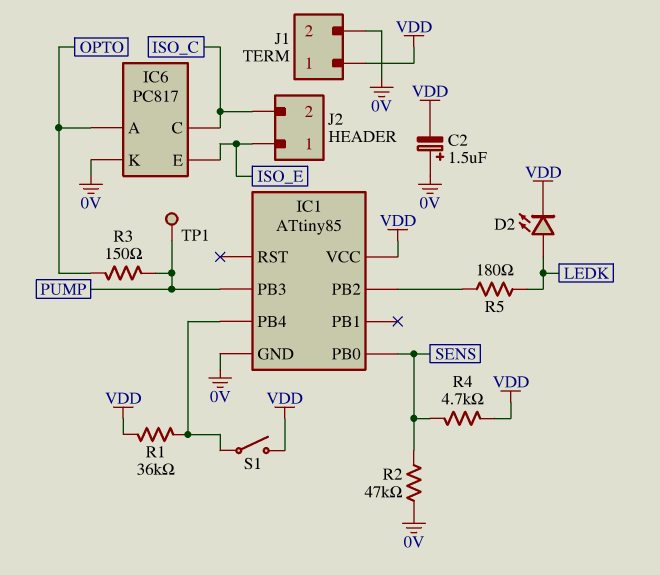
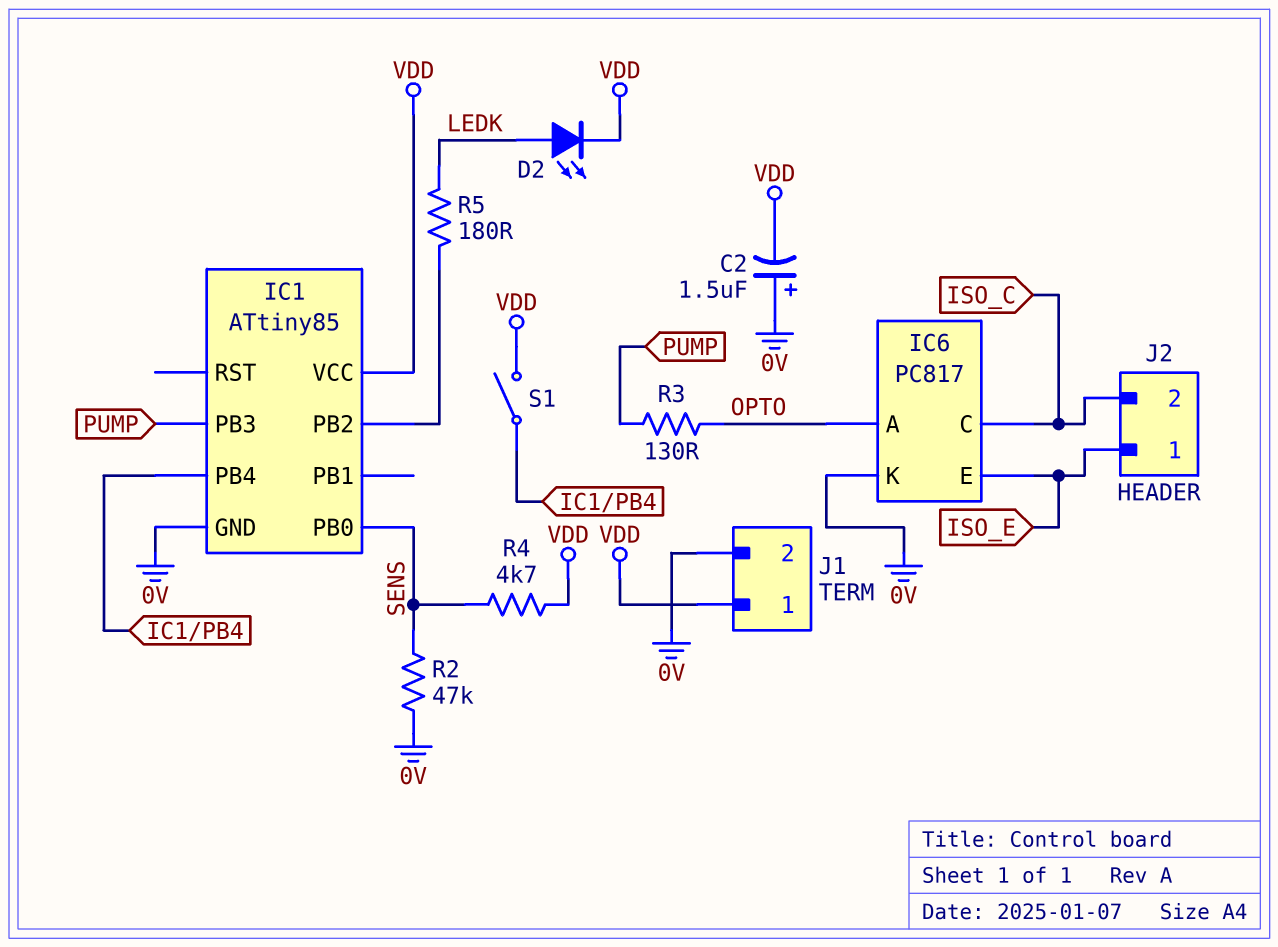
R1: 36k (IC1/PB4, VDD) -> none
R3: 150 (OPTO, PUMP) -> 130 (OPTO, PUMP)
TP1: test point (PUMP) -> none

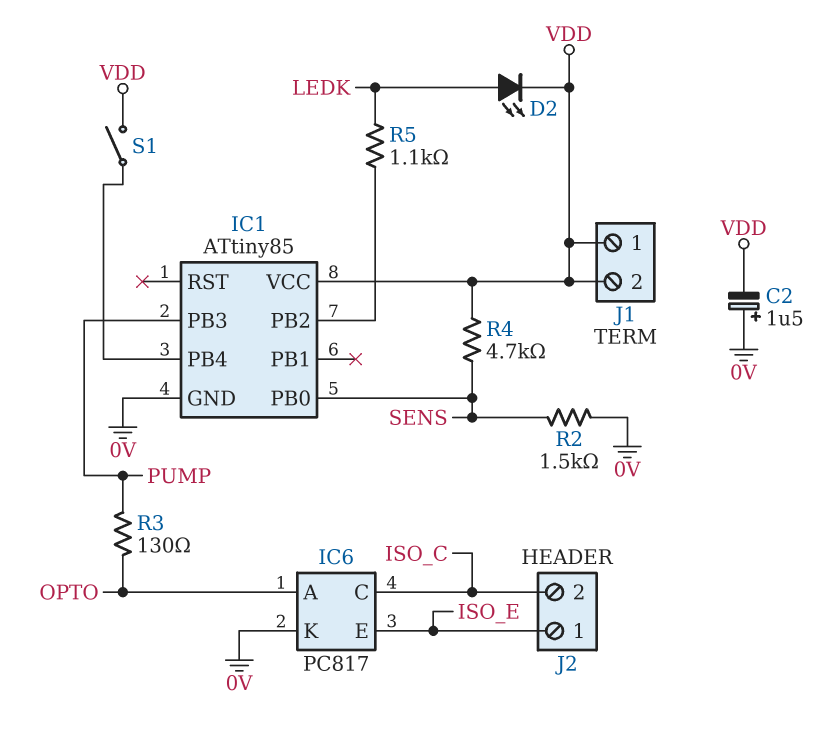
J1 pin 2: 0V -> VDD
R2: 47k (0V, SENS) -> 1.5k (0V, SENS)
R5: 180 (IC1/PB2, LEDK) -> 1.1k (IC1/PB2, LEDK)

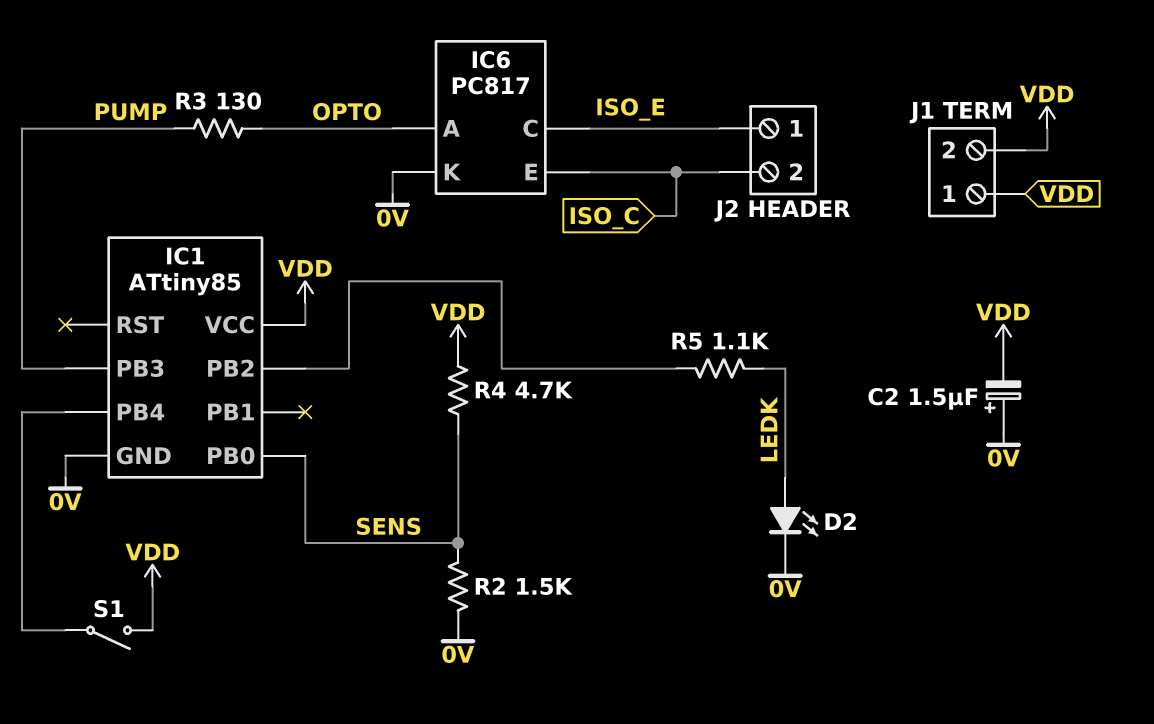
D2: LED (A LEDK, K VDD) -> LED (A LEDK, K 0V)
IC6 pin C: ISO_C -> ISO_E
IC6 pin E: ISO_E -> ISO_C

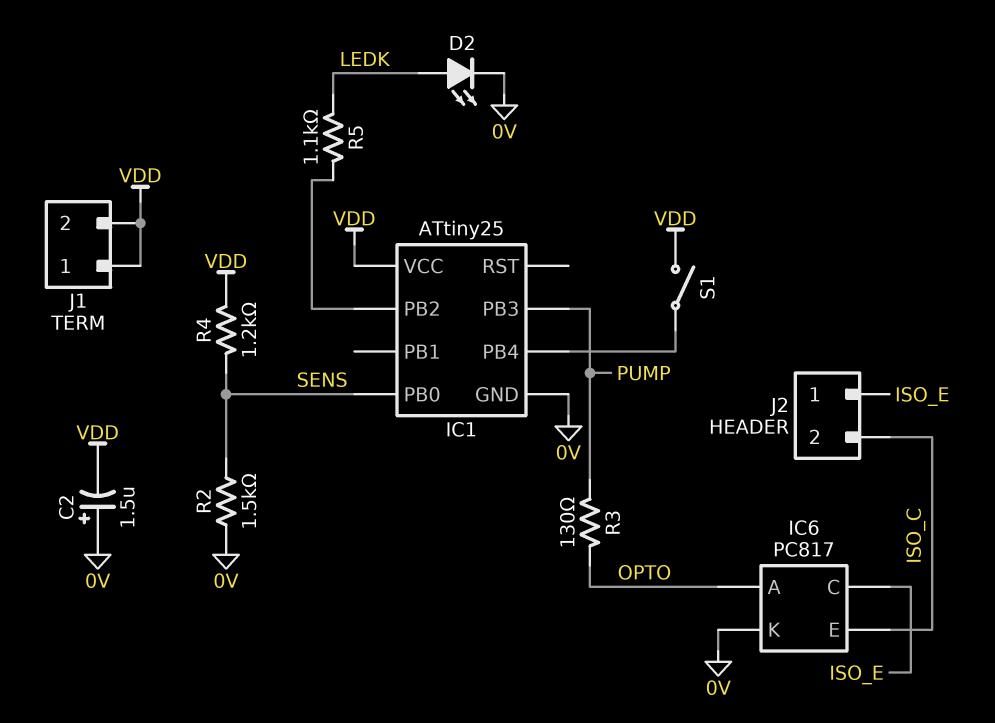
IC1: ATtiny85 -> ATtiny25
R4: 4.7k (SENS, VDD) -> 1.2k (SENS, VDD)

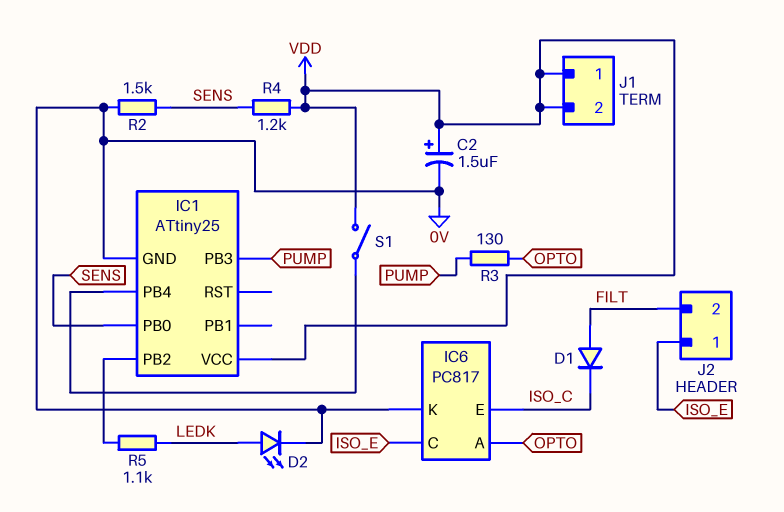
C2: 1.5uF (plus 0V, minus VDD) -> 1.5uF (plus VDD, minus 0V)
D1: none -> diode (A FILT, K ISO_C)
J2 pin 2: ISO_C -> FILT

